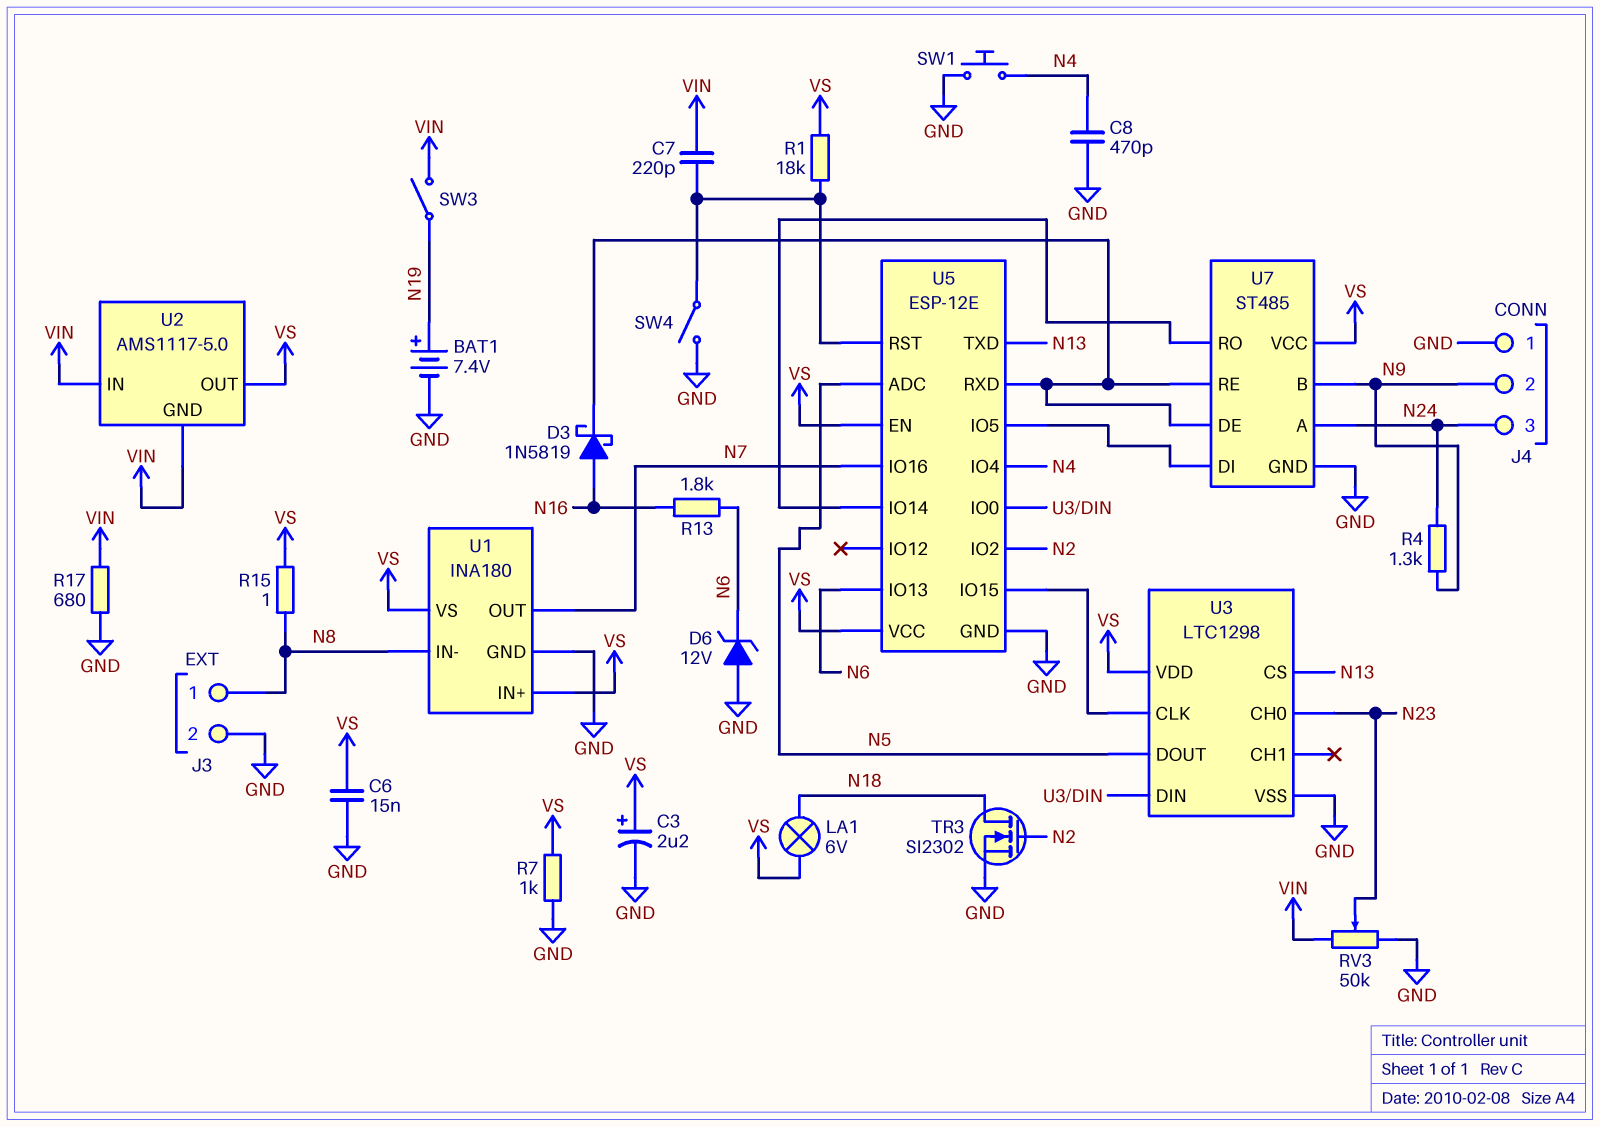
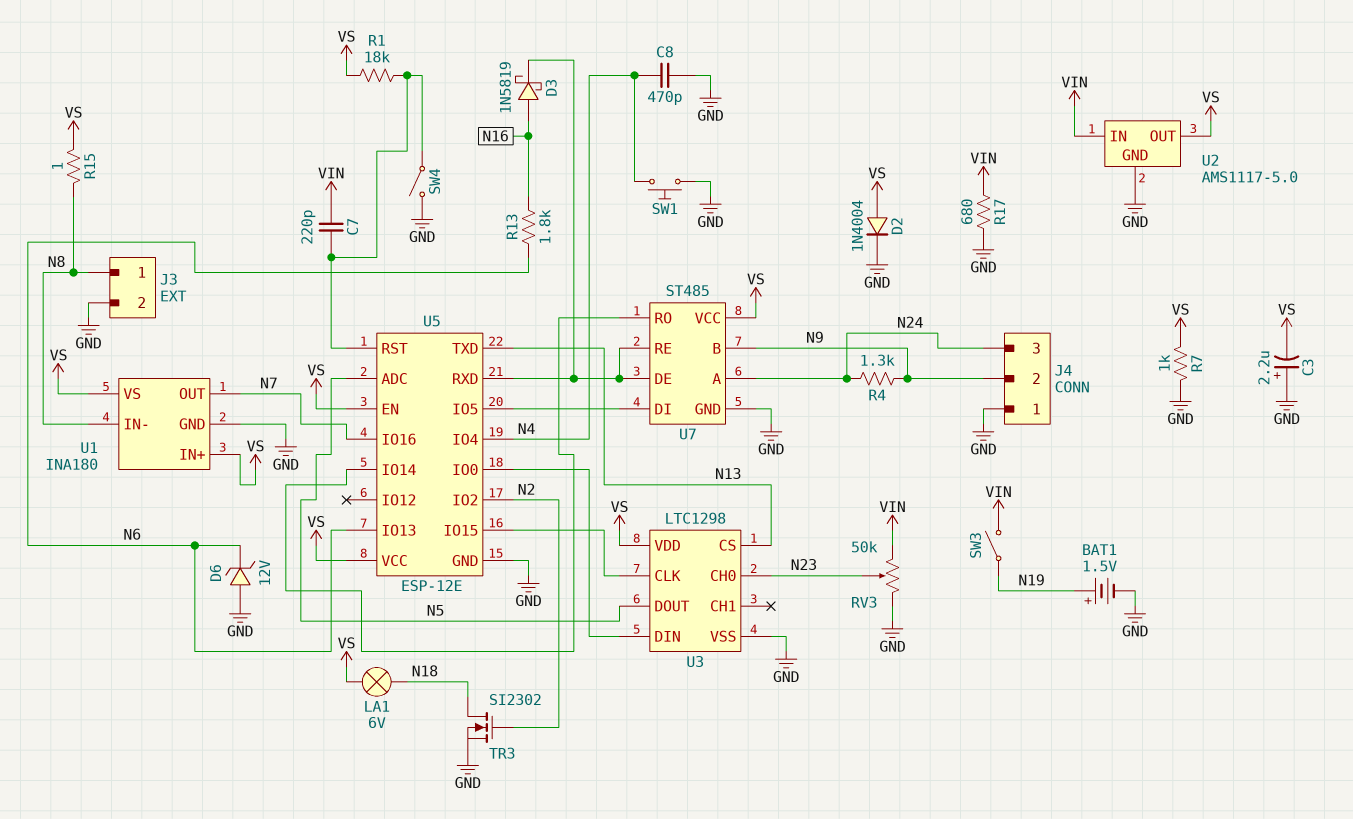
BAT1: 7.4V (plus N19, minus GND) -> 1.5V (plus N19, minus GND)
C3: 2.2uF (plus VS, minus GND) -> 2.2uF (plus GND, minus VS)
C6: 15nF (GND, VS) -> none
D2: none -> diode 1N4004 (A VS, K GND)
U2 pin GND: VIN -> GND

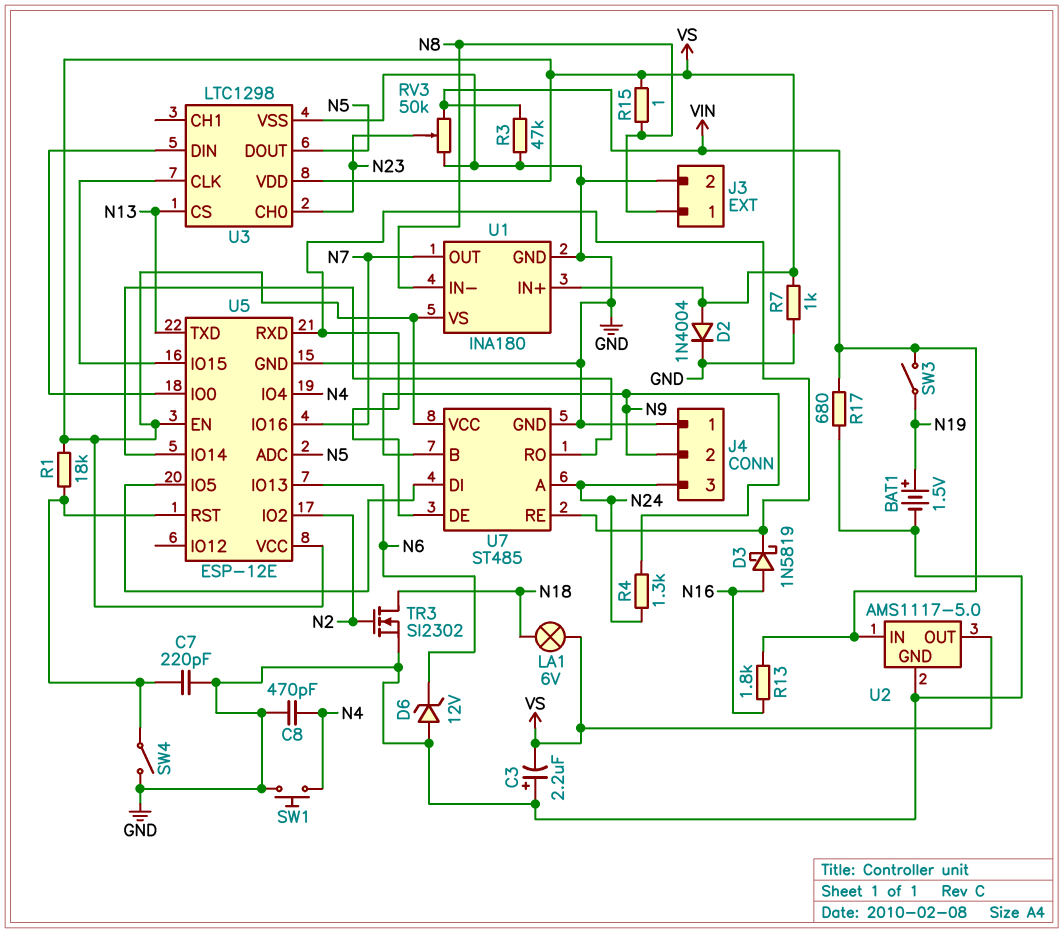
C7: 220pF (U5/RST, VIN) -> 220pF (GND, U5/RST)
R3: none -> 47k (GND, VIN)
R13: 1.8k (N6, N16) -> 1.8k (N16, VIN)

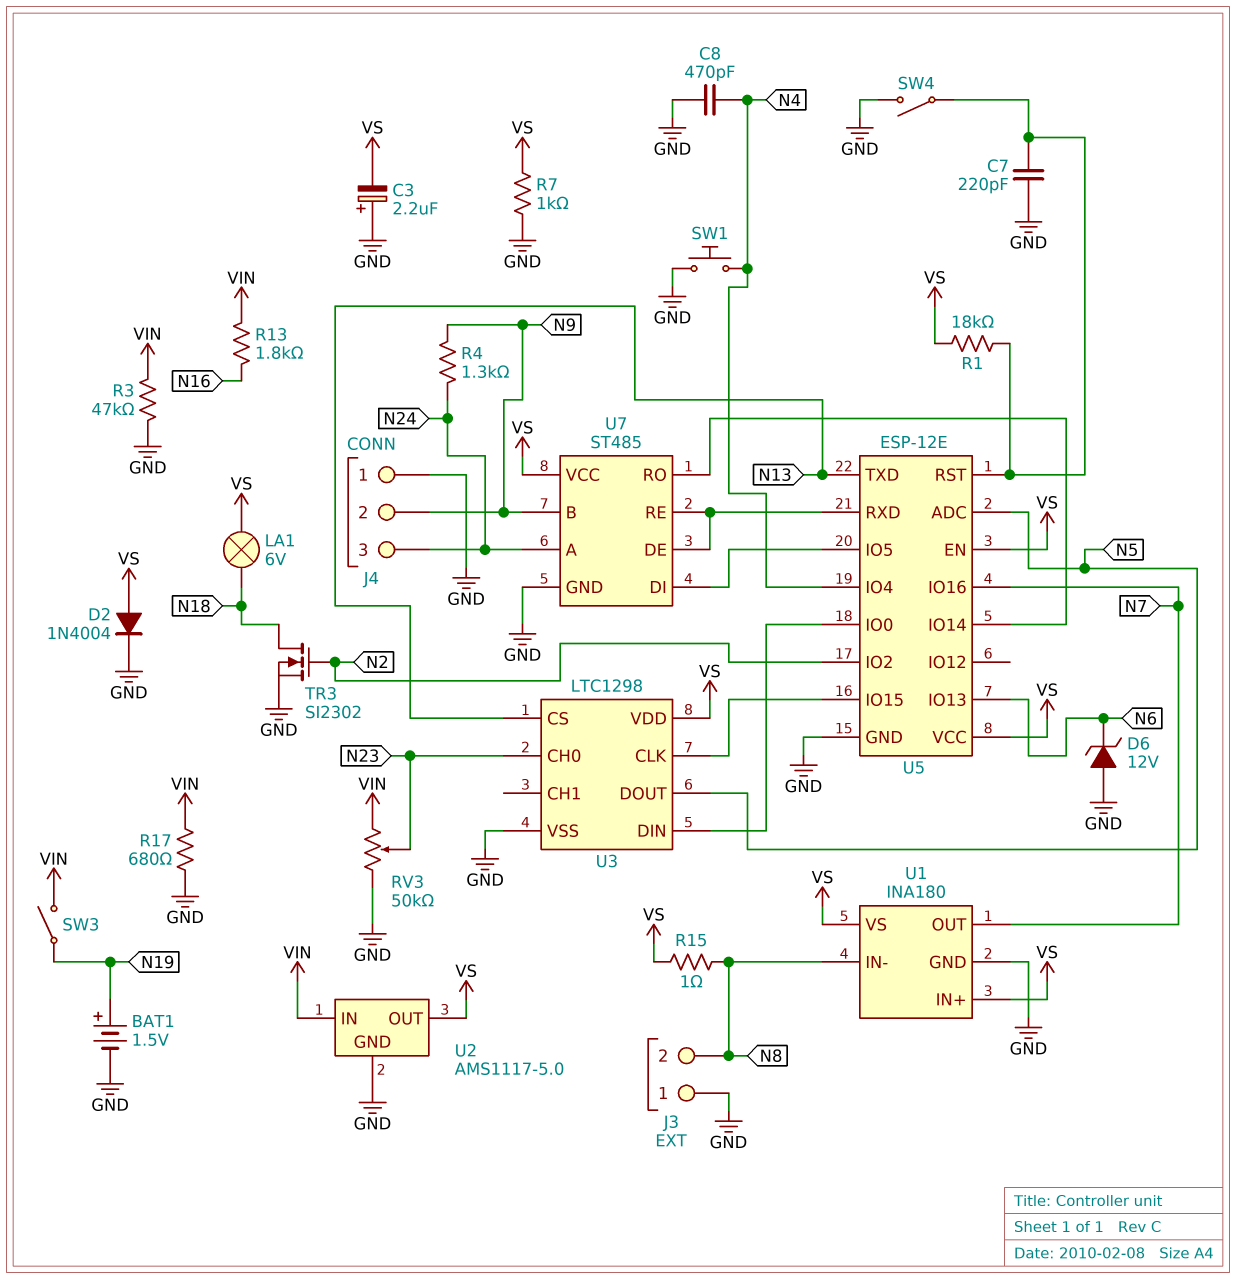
D3: schottky 1N5819 (A N16, K U5/RXD) -> none
J3 pin 1: N8 -> GND
J3 pin 2: GND -> N8

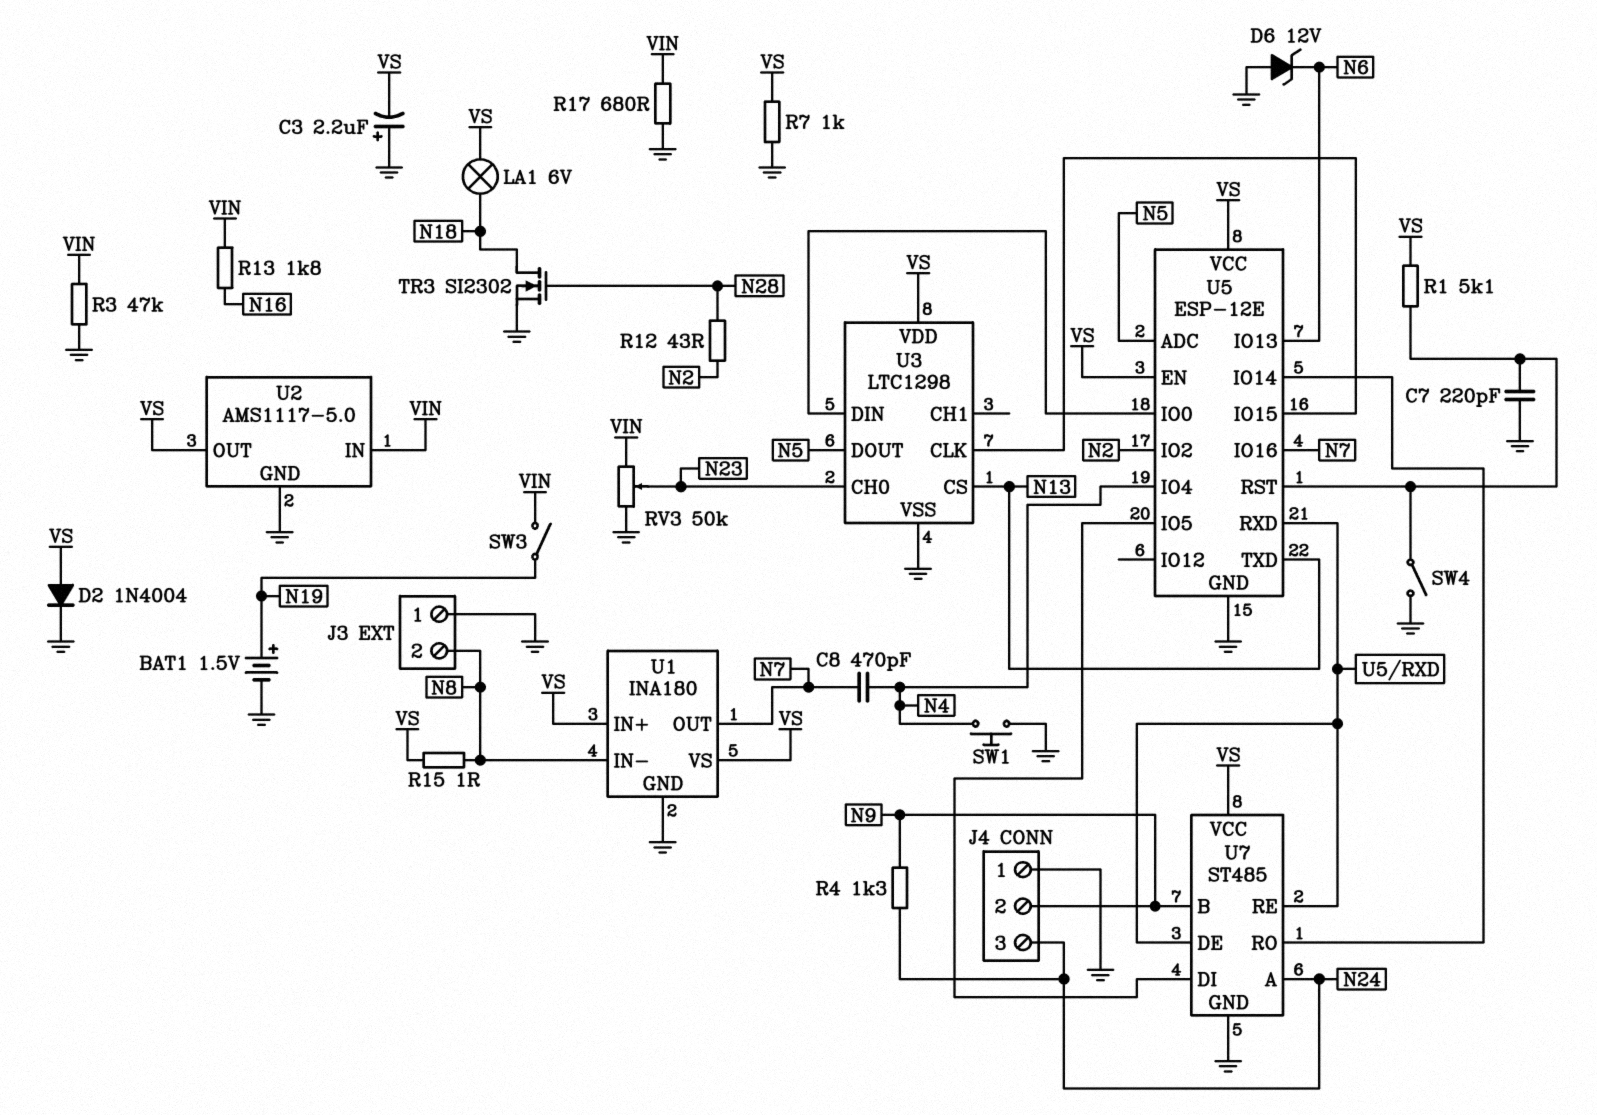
C8: 470pF (GND, N4) -> 470pF (N4, N7)
R1: 18k (U5/RST, VS) -> 5.1k (U5/RST, VS)
R12: none -> 43 (N2, N28)
TR3: NMOS SI2302 (G N2, D N18, S GND) -> NMOS SI2302 (G N28, D N18, S GND)

